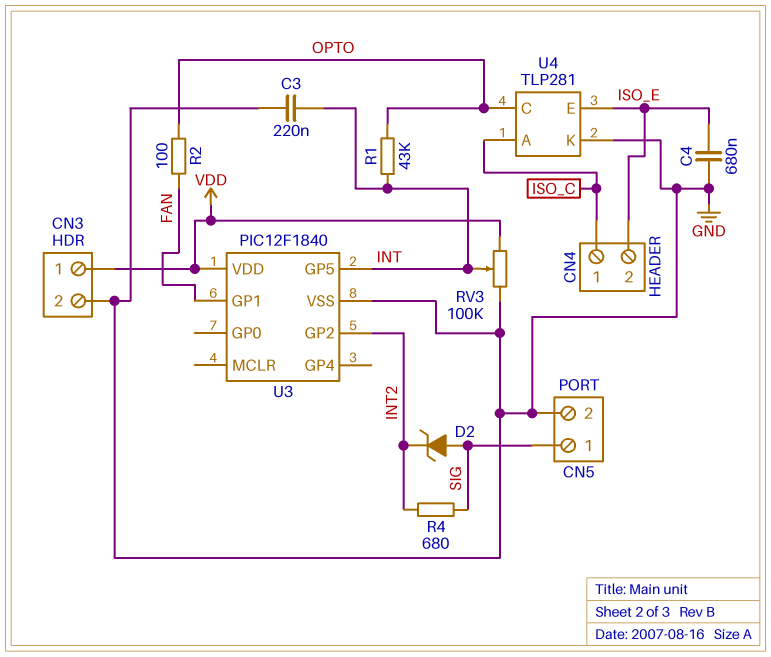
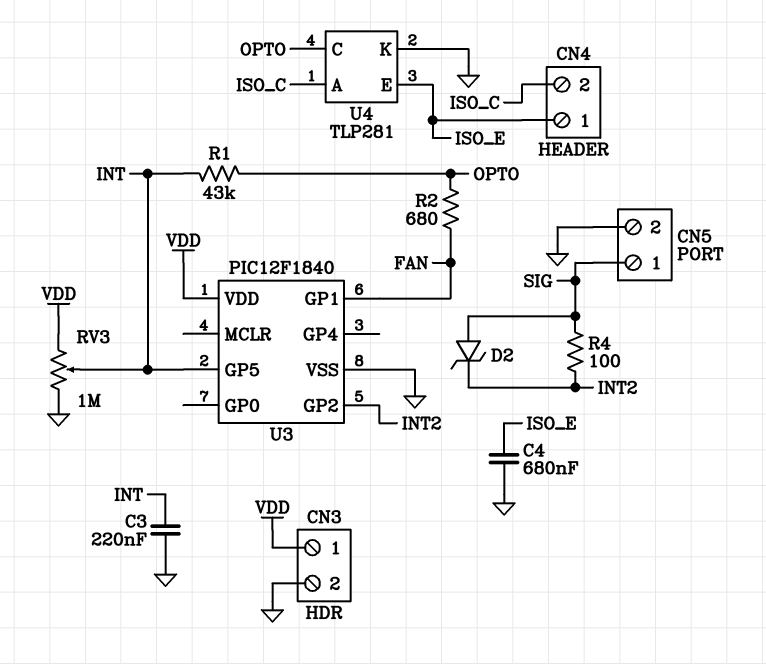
CN4 pin 1: ISO_C -> ISO_E
CN4 pin 2: ISO_E -> ISO_C
R2: 100 (FAN, OPTO) -> 680 (FAN, OPTO)
R4: 680 (INT2, SIG) -> 100 (INT2, SIG)
RV3: 100k (GND, VDD, wiper INT) -> 1M (GND, VDD, wiper INT)

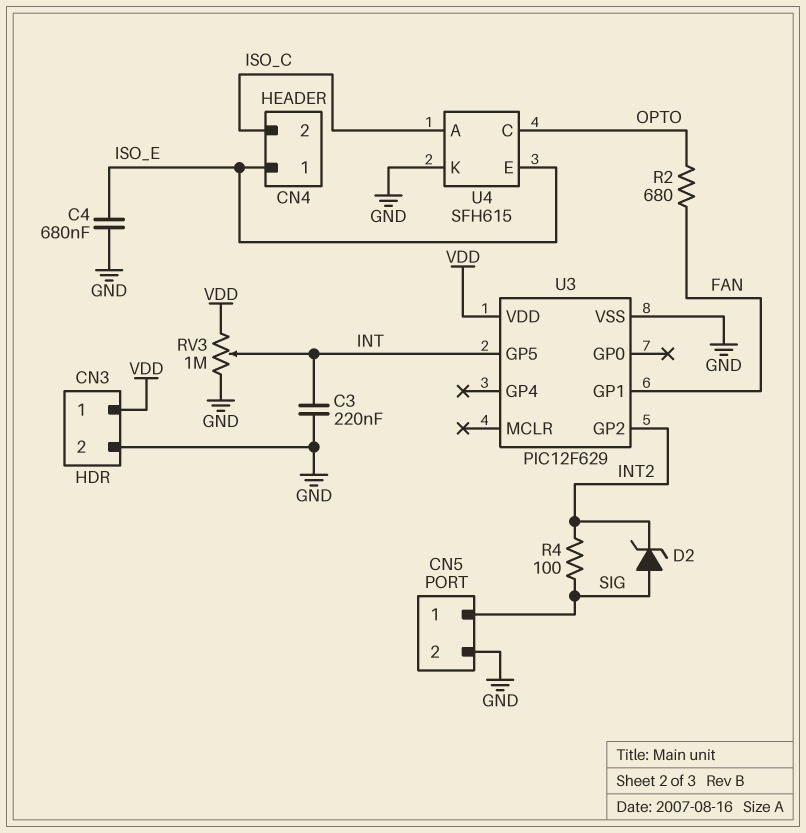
R1: 43k (INT, OPTO) -> none
U3: PIC12F1840 -> PIC12F629
U4: TLP281 -> SFH615

